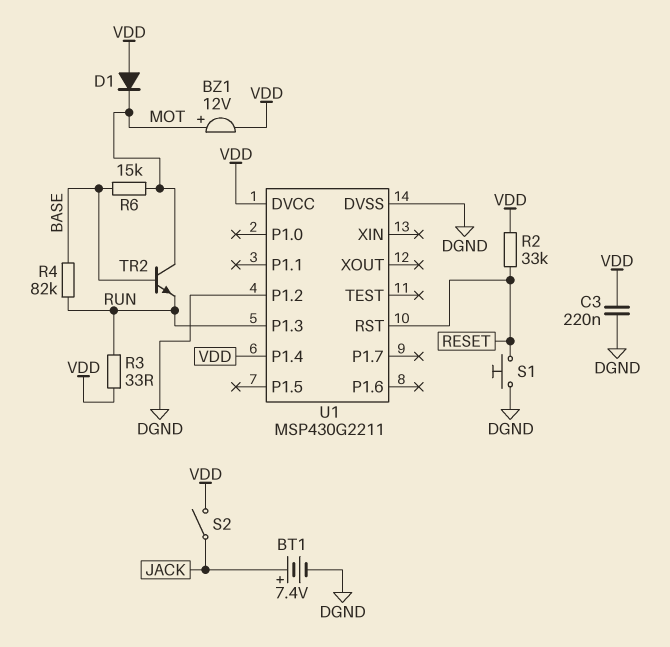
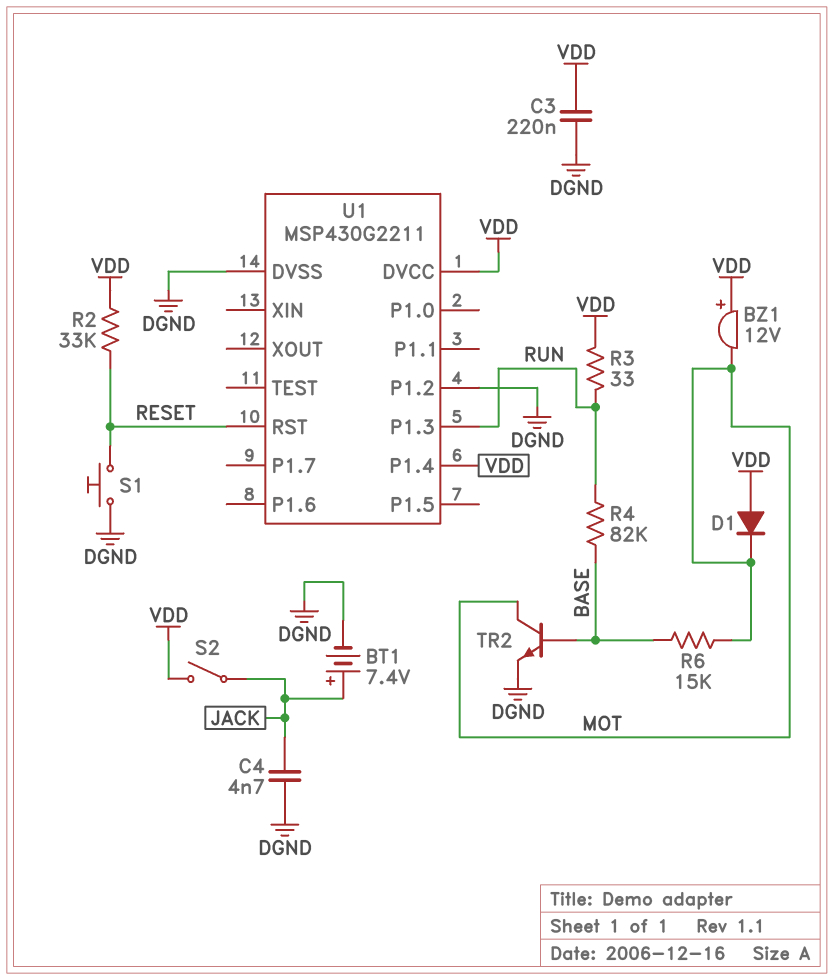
BZ1: buzzer 12V (plus MOT, minus VDD) -> buzzer 12V (plus VDD, minus MOT)
C4: none -> 4.7nF (DGND, JACK)
TR2: NPN (B BASE, C MOT, E RUN) -> NPN (B BASE, C MOT, E DGND)

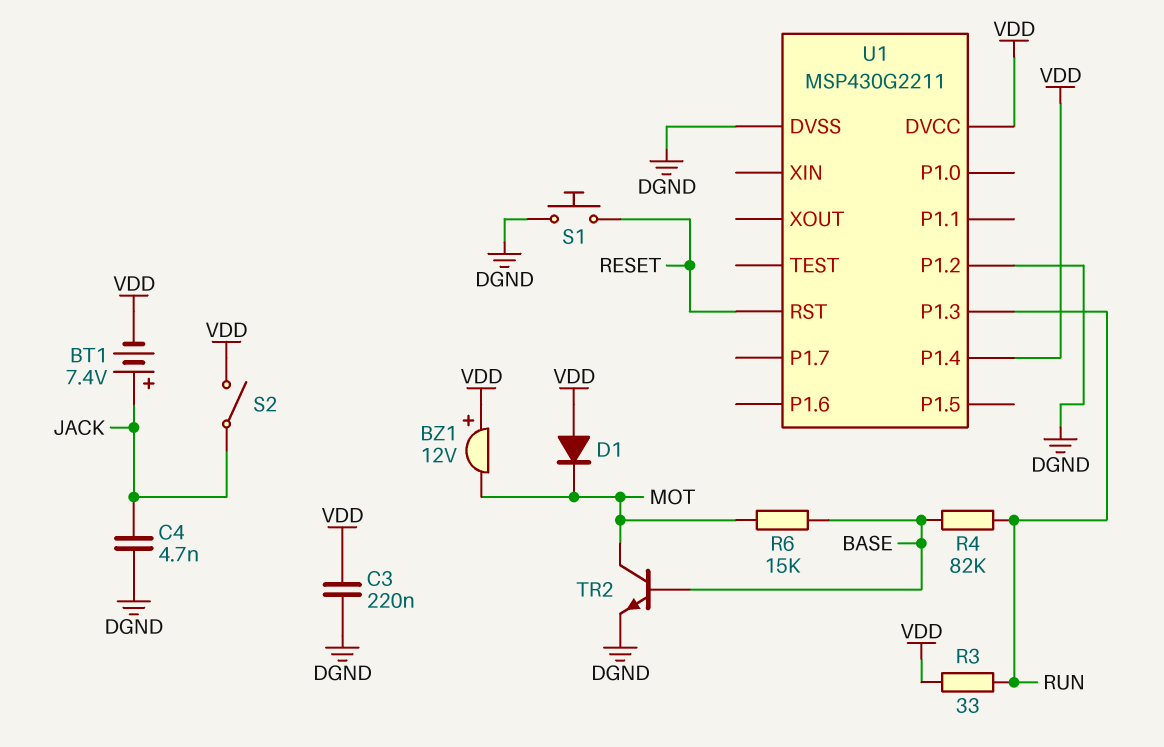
BT1: 7.4V (plus JACK, minus DGND) -> 7.4V (plus JACK, minus VDD)
R2: 33k (RESET, VDD) -> none

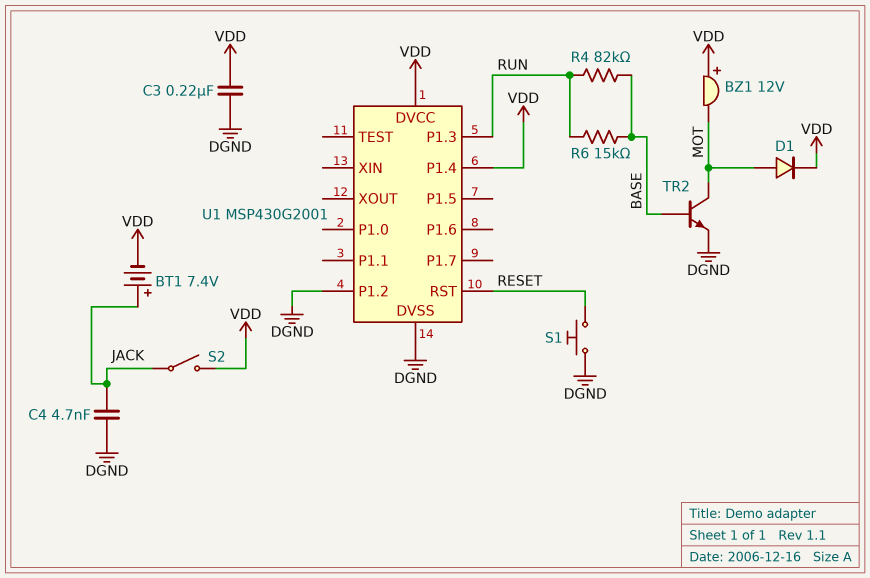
D1: diode (A VDD, K MOT) -> diode (A MOT, K VDD)
R3: 33 (RUN, VDD) -> none
R6: 15k (BASE, MOT) -> 15k (BASE, RUN)
U1: MSP430G2211 -> MSP430G2001

